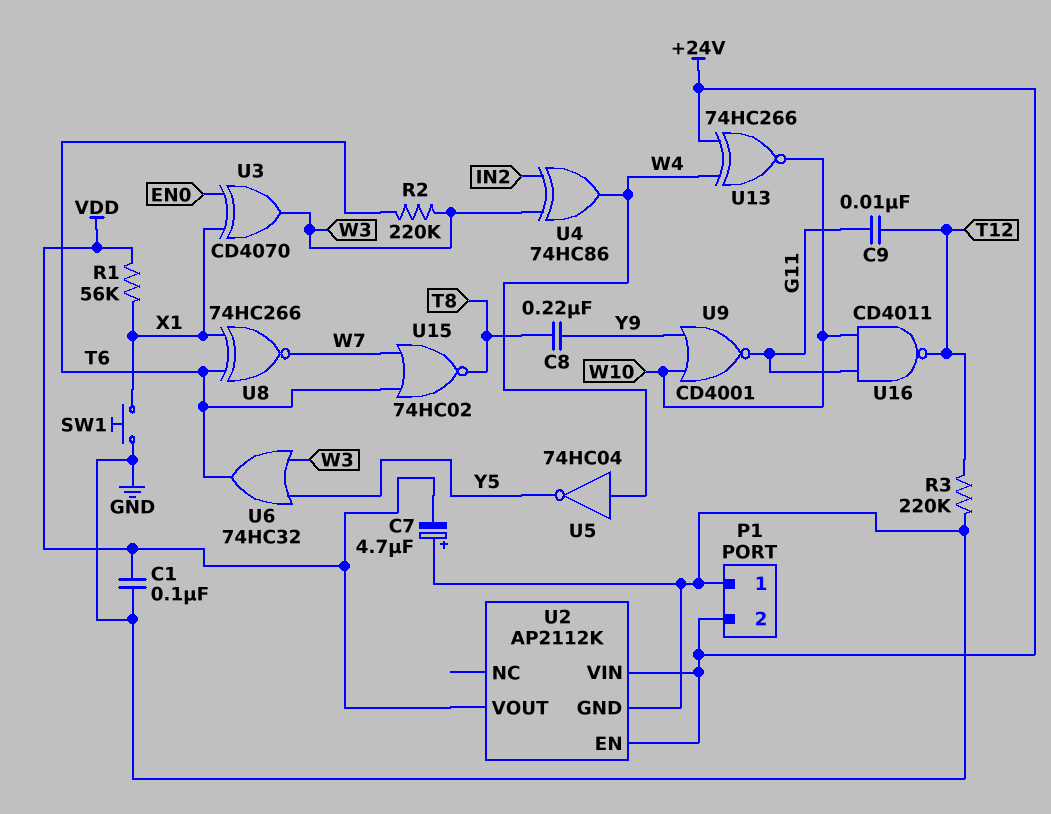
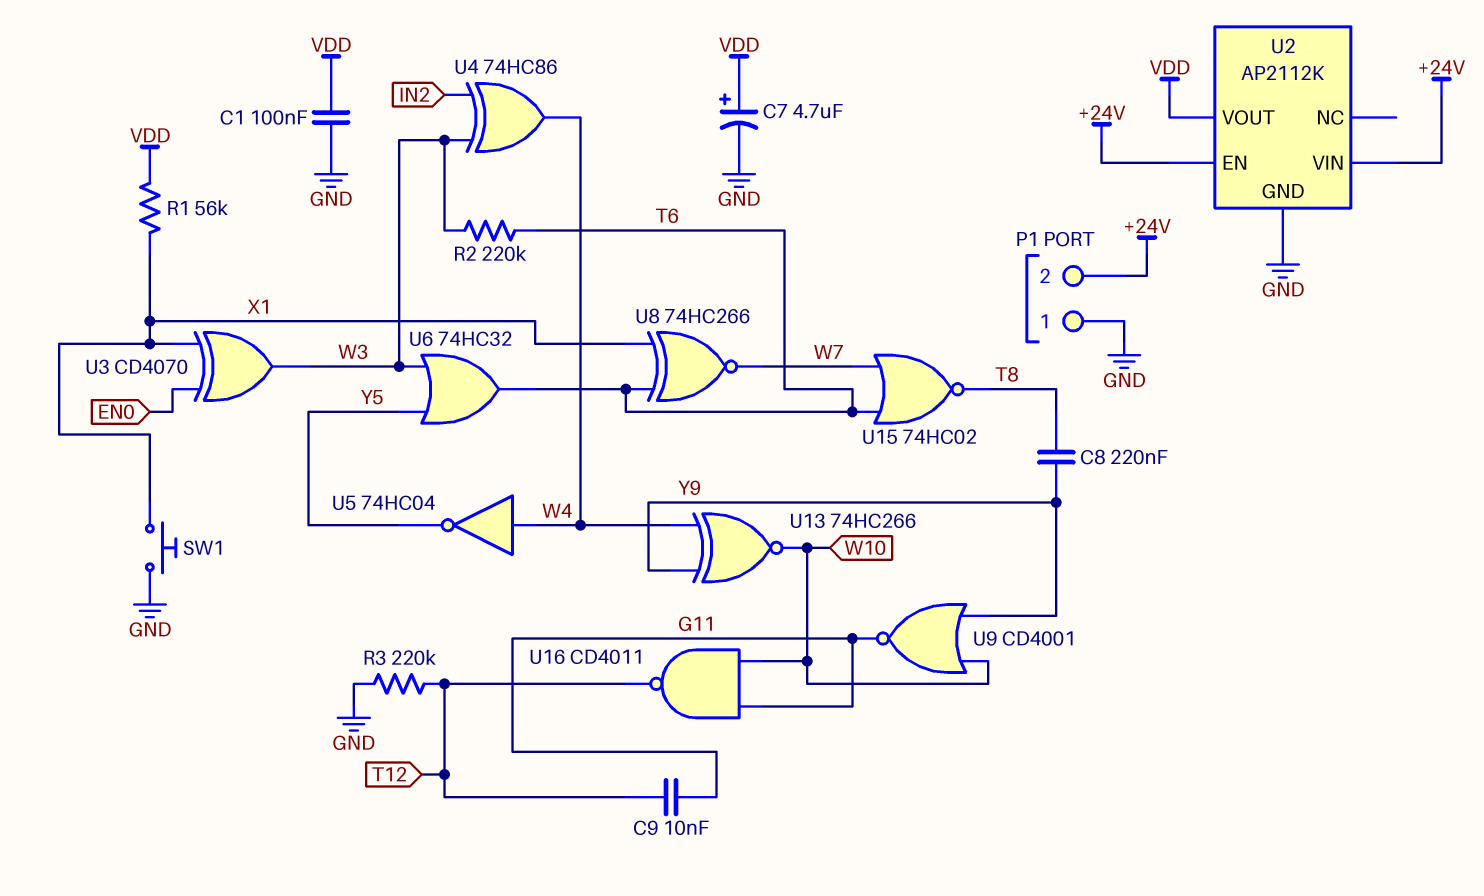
C7: 4.7uF (plus GND, minus VDD) -> 4.7uF (plus VDD, minus GND)
U13: XNOR 74HC266 (in +24V, in W4, out W10) -> XNOR 74HC266 (in W4, in Y9, out W10)

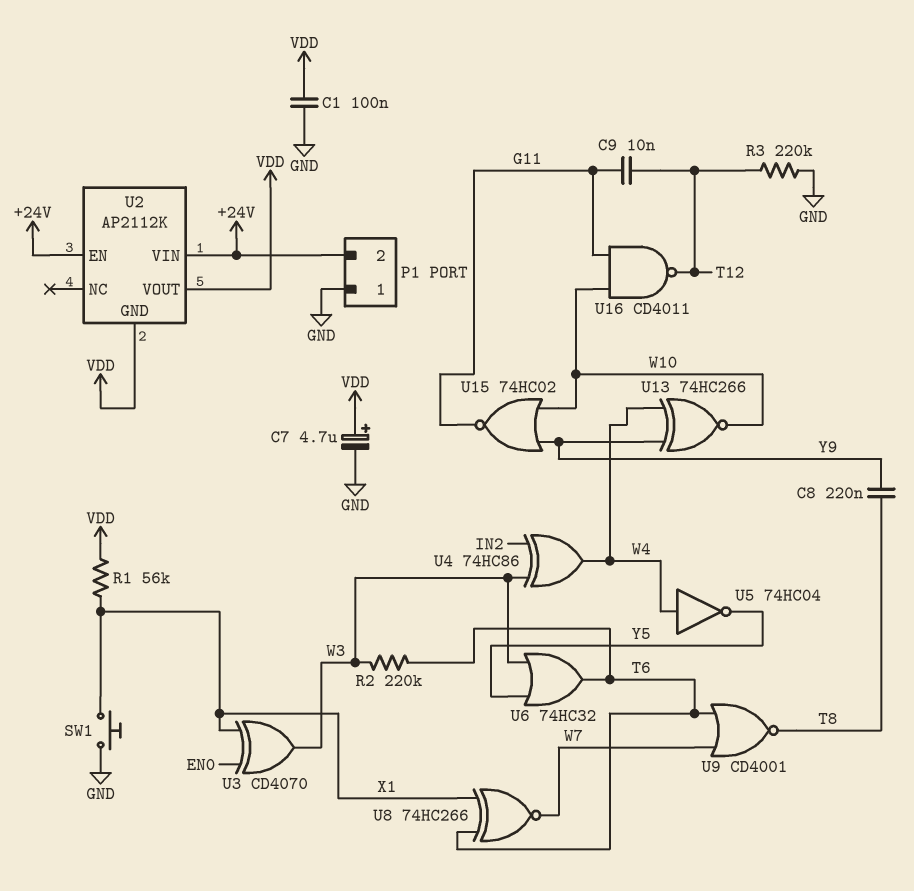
U2 pin GND: GND -> VDD
U9: NOR CD4001 (in W10, in Y9, out G11) -> NOR CD4001 (in T6, in W7, out T8)
U15: NOR 74HC02 (in T6, in W7, out T8) -> NOR 74HC02 (in W10, in Y9, out G11)

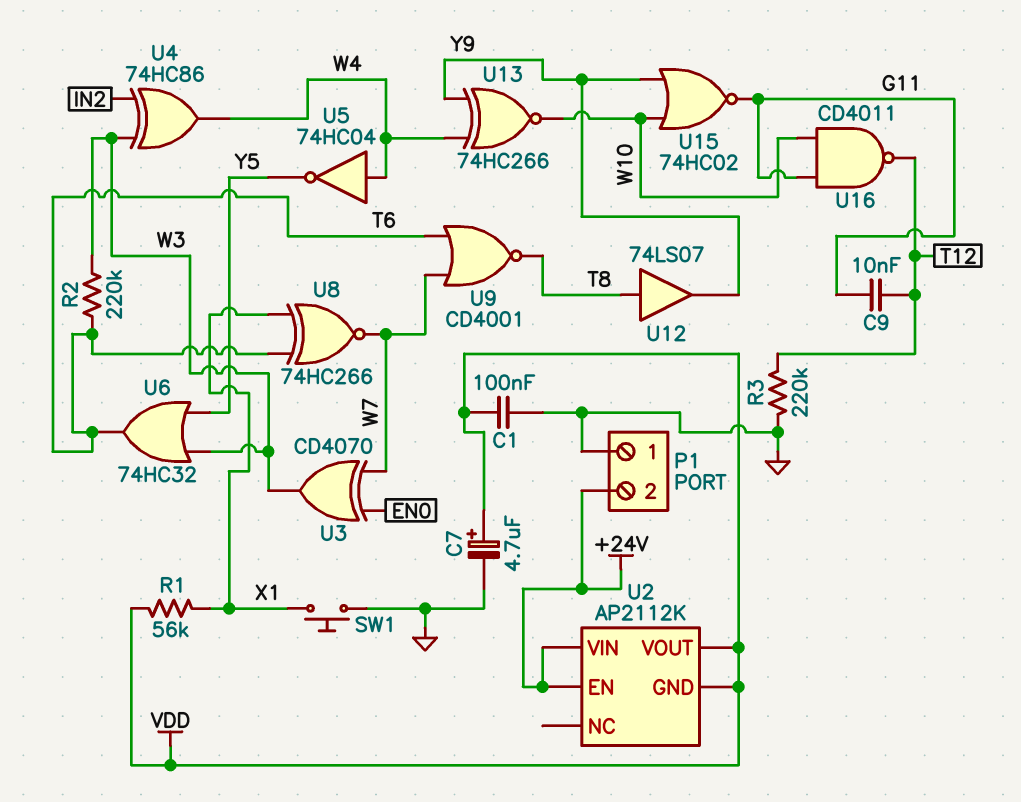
C8: 220nF (T8, Y9) -> none
U3: XOR CD4070 (in EN0, in X1, out W3) -> XOR CD4070 (in EN0, in W7, out W3)
U12: none -> buffer 74LS07 (in T8, out Y9)

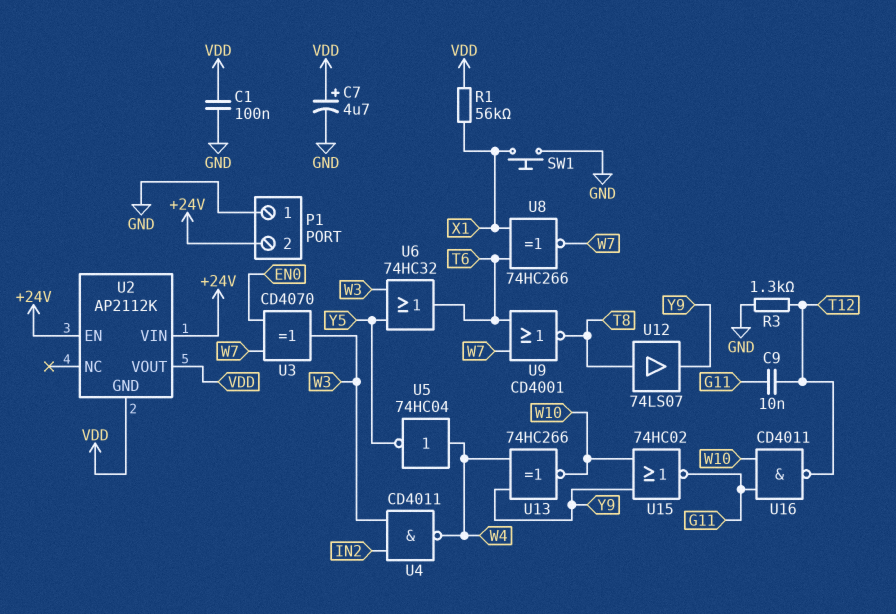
R2: 220k (T6, W3) -> none
R3: 220k (GND, T12) -> 1.3k (GND, T12)
U4: XOR 74HC86 (in IN2, in W3, out W4) -> NAND CD4011 (in IN2, in W3, out W4)

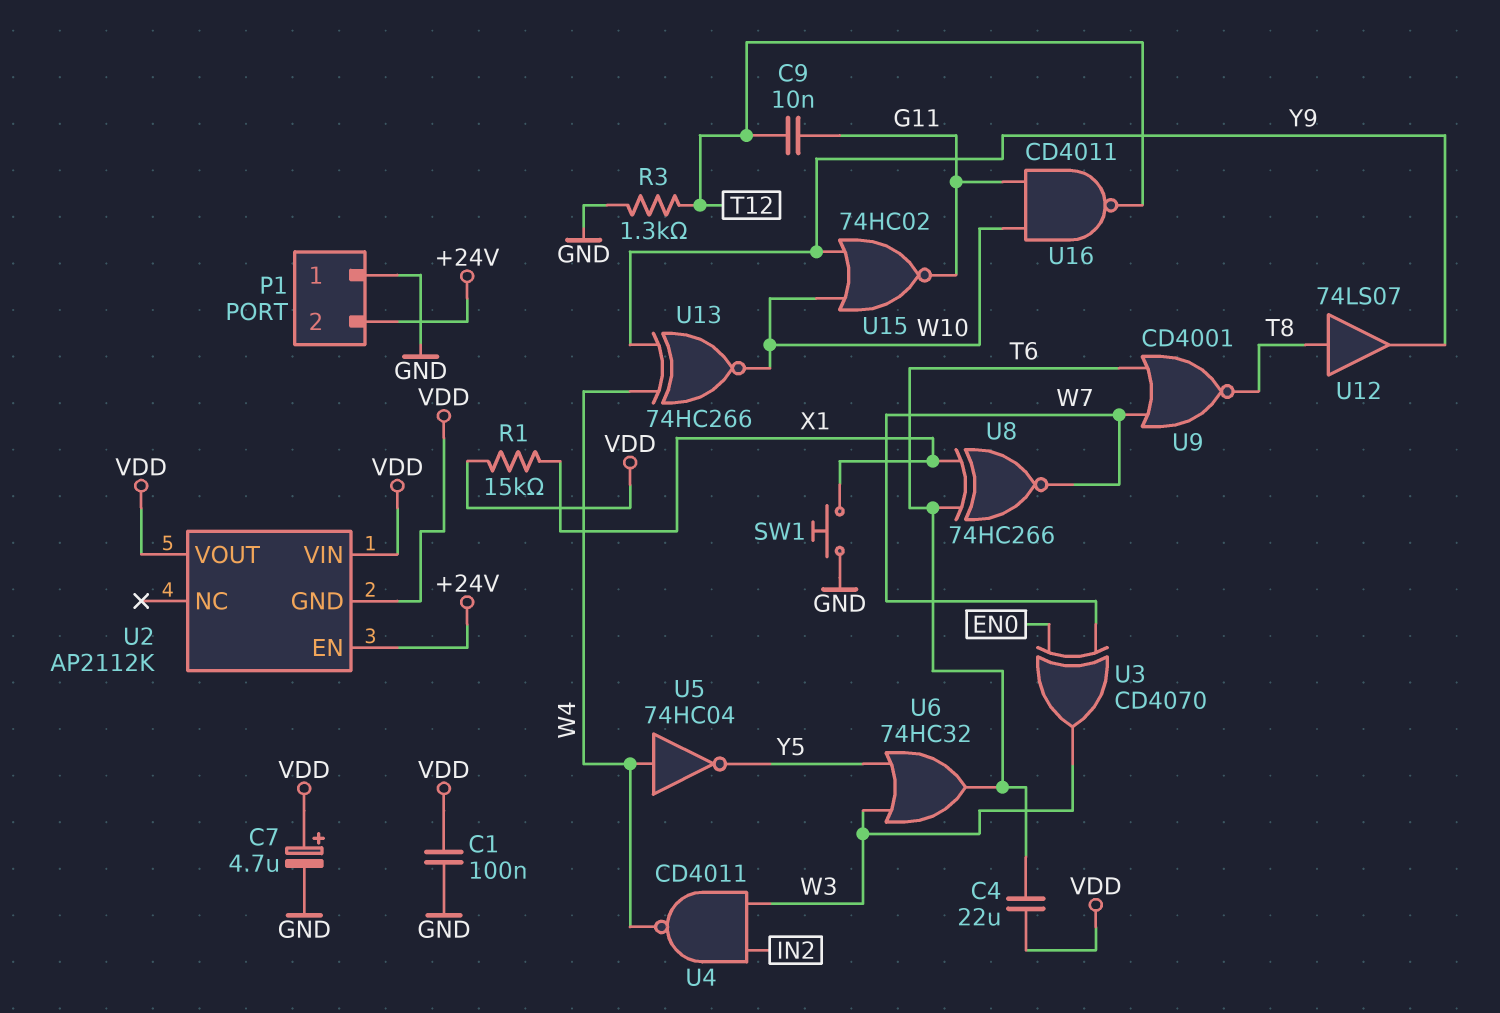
C4: none -> 22uF (T6, VDD)
R1: 56k (VDD, X1) -> 15k (VDD, X1)
U2 pin VIN: +24V -> VDD

